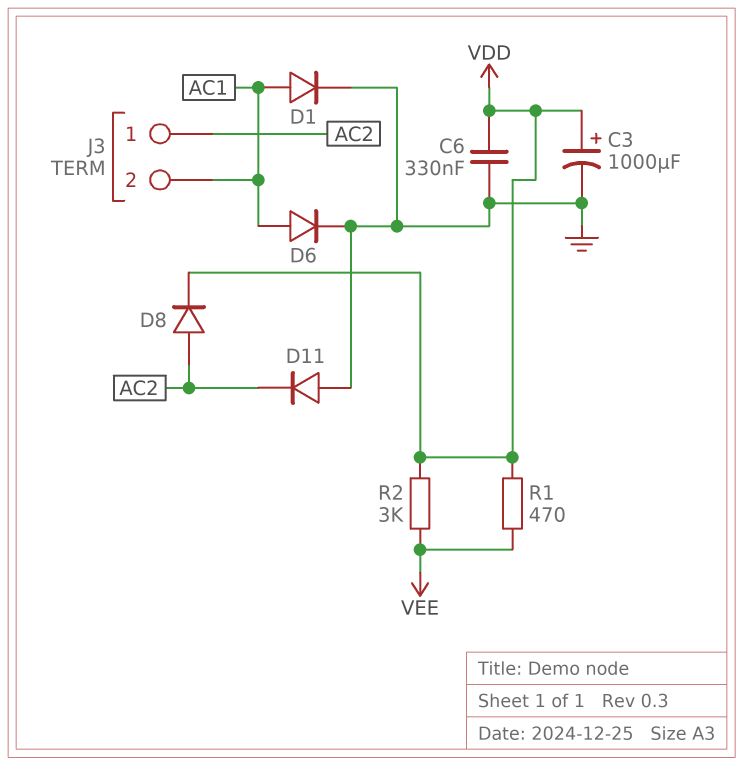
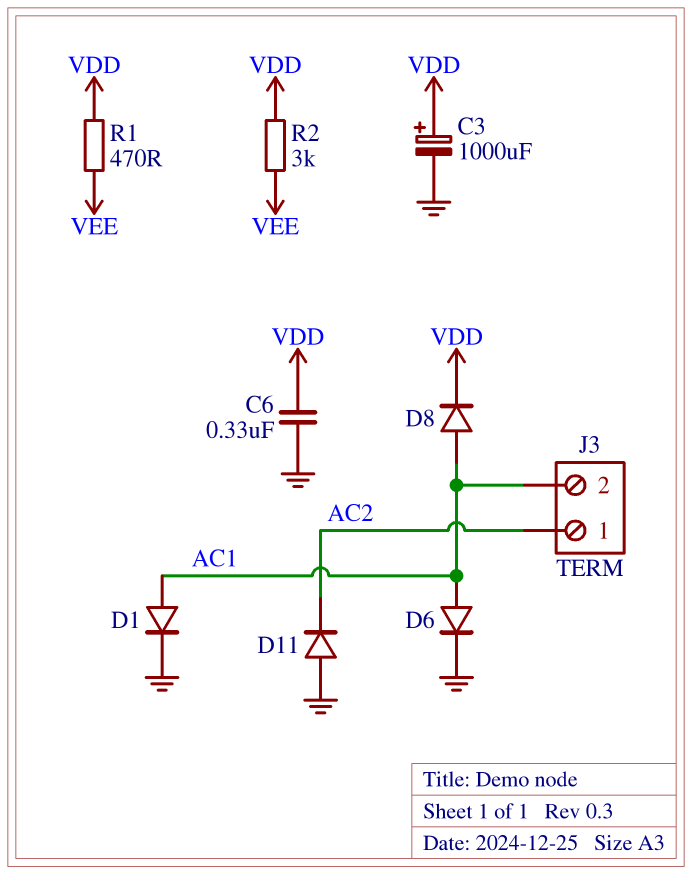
D8: diode (A AC2, K VDD) -> diode (A AC1, K VDD)

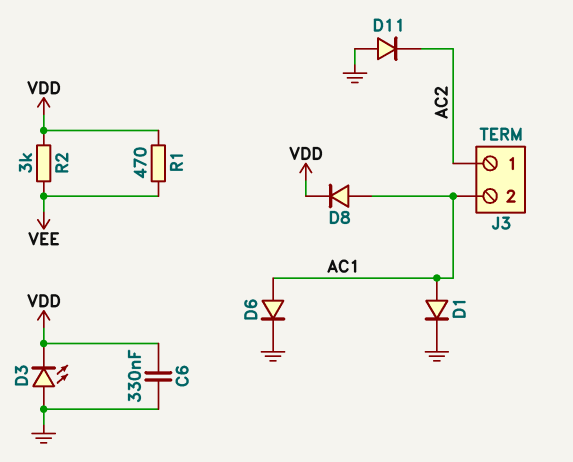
C3: 1000uF (plus VDD, minus GND) -> none
D3: none -> LED (A GND, K VDD)

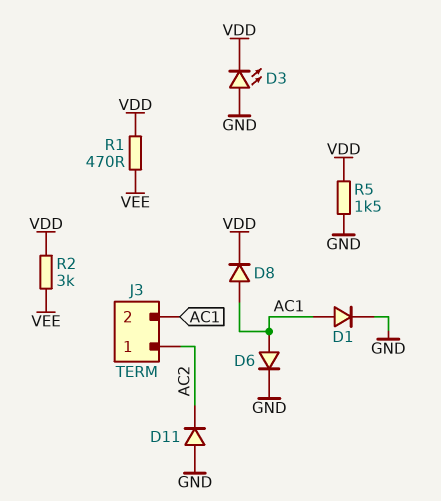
C6: 330nF (GND, VDD) -> none
R5: none -> 1.5k (GND, VDD)

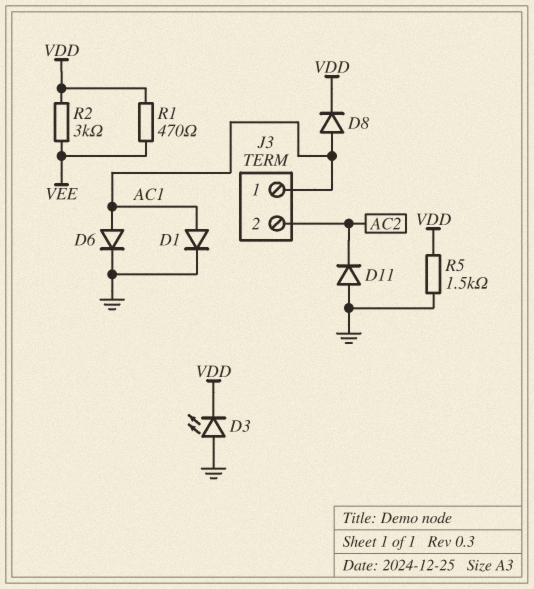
J3 pin 1: AC2 -> AC1
J3 pin 2: AC1 -> AC2

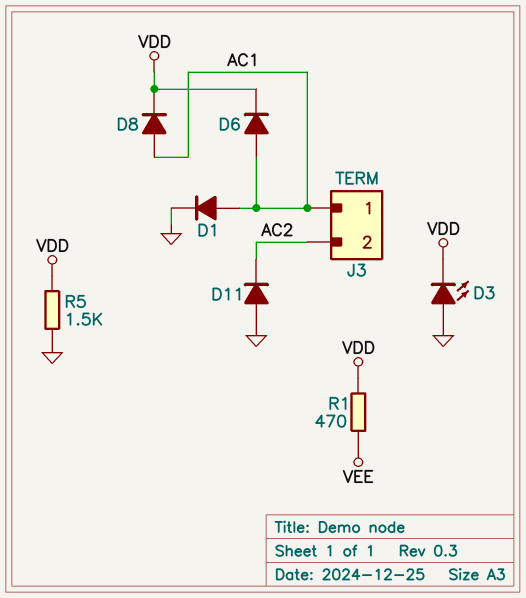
D6: diode (A AC1, K GND) -> diode (A AC1, K VDD)
R2: 3k (VDD, VEE) -> none

